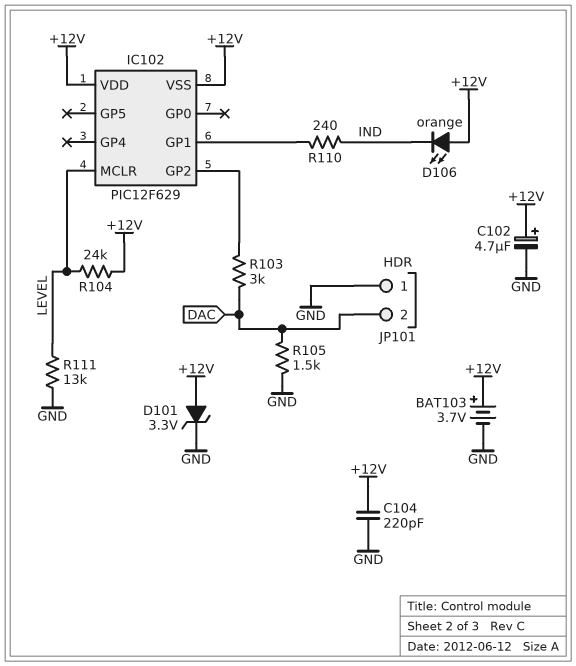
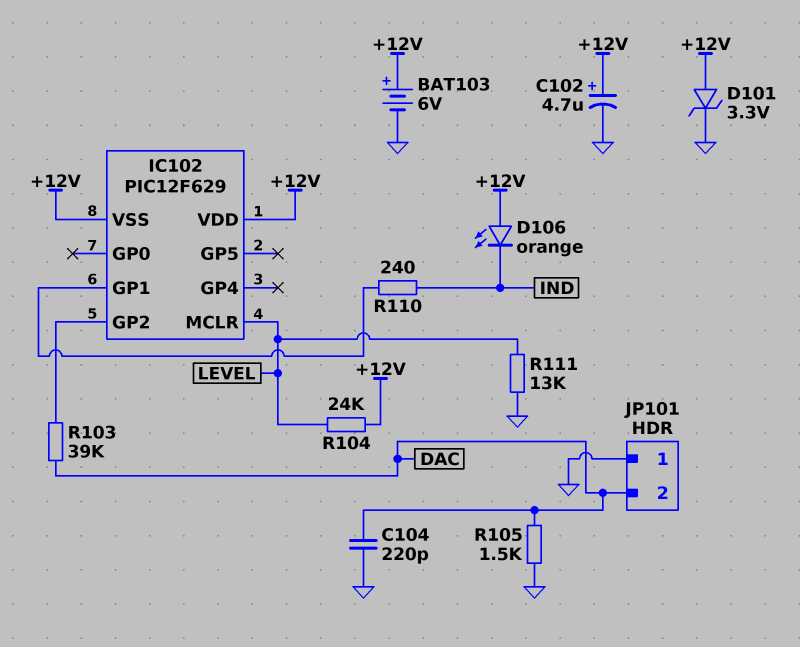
BAT103: 3.7V (plus +12V, minus GND) -> 6V (plus +12V, minus GND)
C104: 220pF (+12V, GND) -> 220pF (DAC, GND)
R103: 3k (DAC, IC102/GP2) -> 39k (DAC, IC102/GP2)

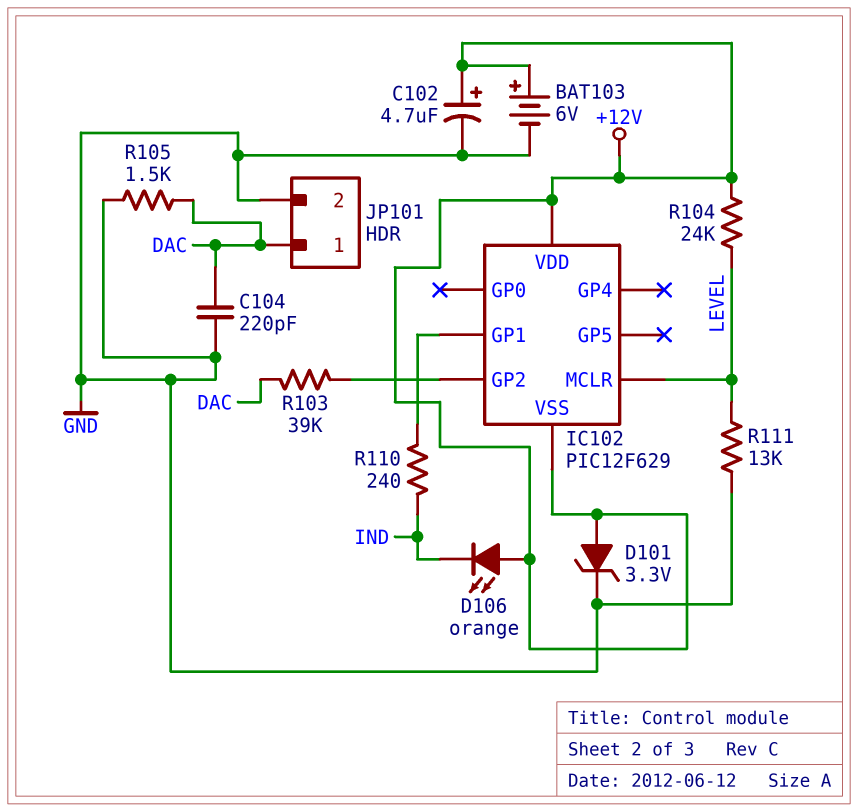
JP101 pin 1: GND -> DAC
JP101 pin 2: DAC -> GND

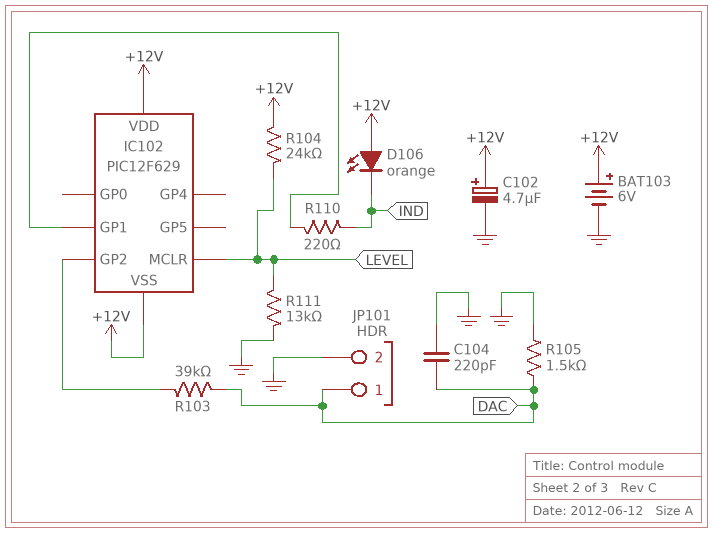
D101: zener 3.3V (A +12V, K GND) -> none
R110: 240 (IC102/GP1, IND) -> 220 (IC102/GP1, IND)

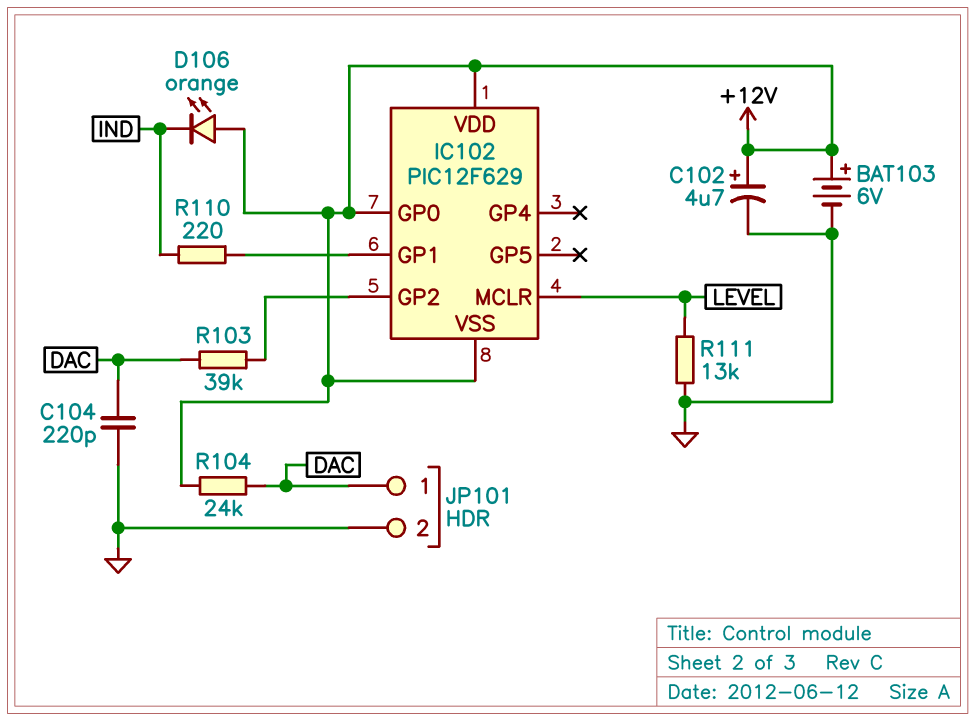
IC102 pin GP0: none -> +12V
R104: 24k (+12V, LEVEL) -> 24k (+12V, DAC)
R105: 1.5k (DAC, GND) -> none

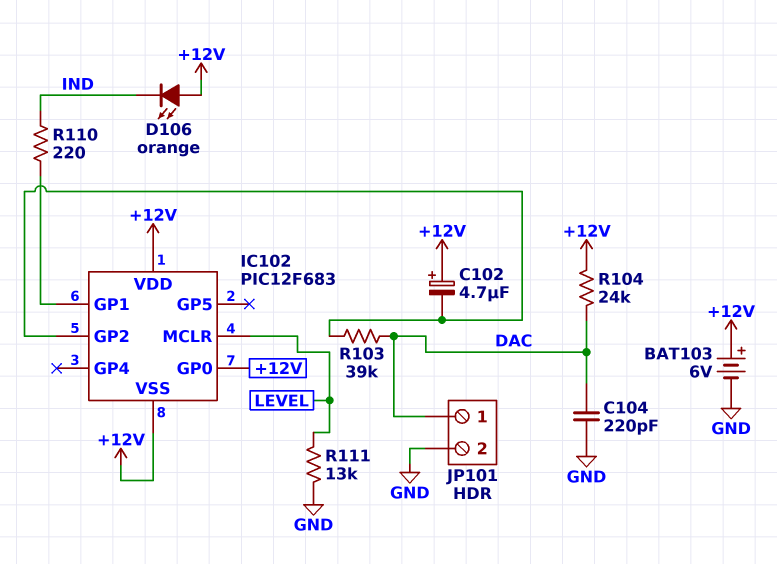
C102: 4.7uF (plus +12V, minus GND) -> 4.7uF (plus +12V, minus IC102/GP2)
IC102: PIC12F629 -> PIC12F683

